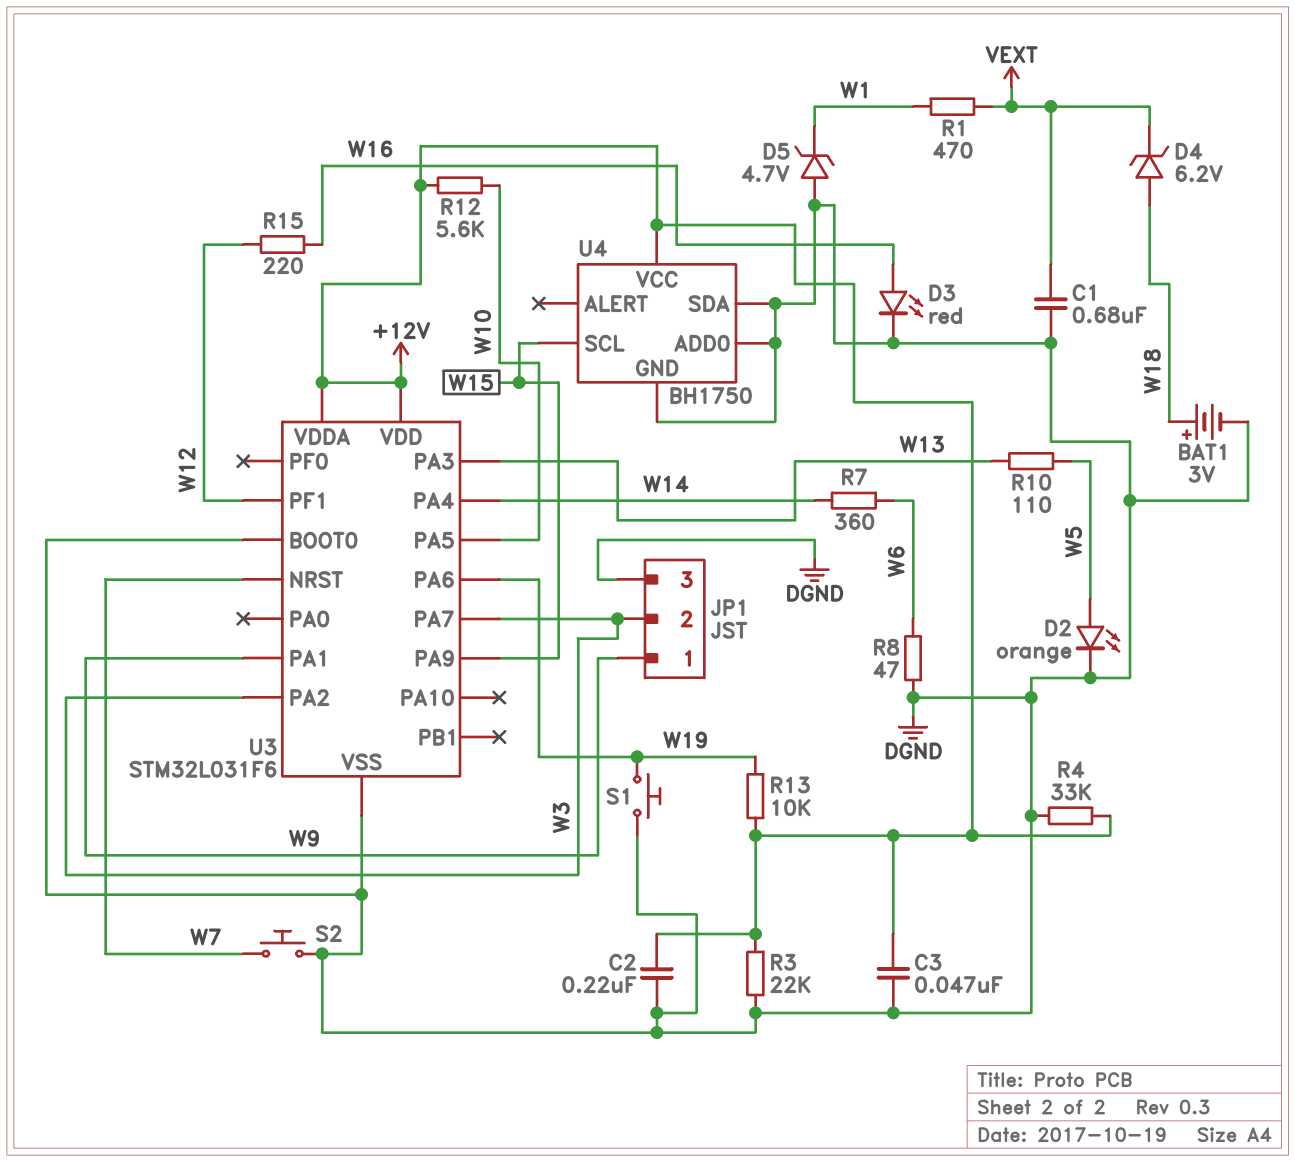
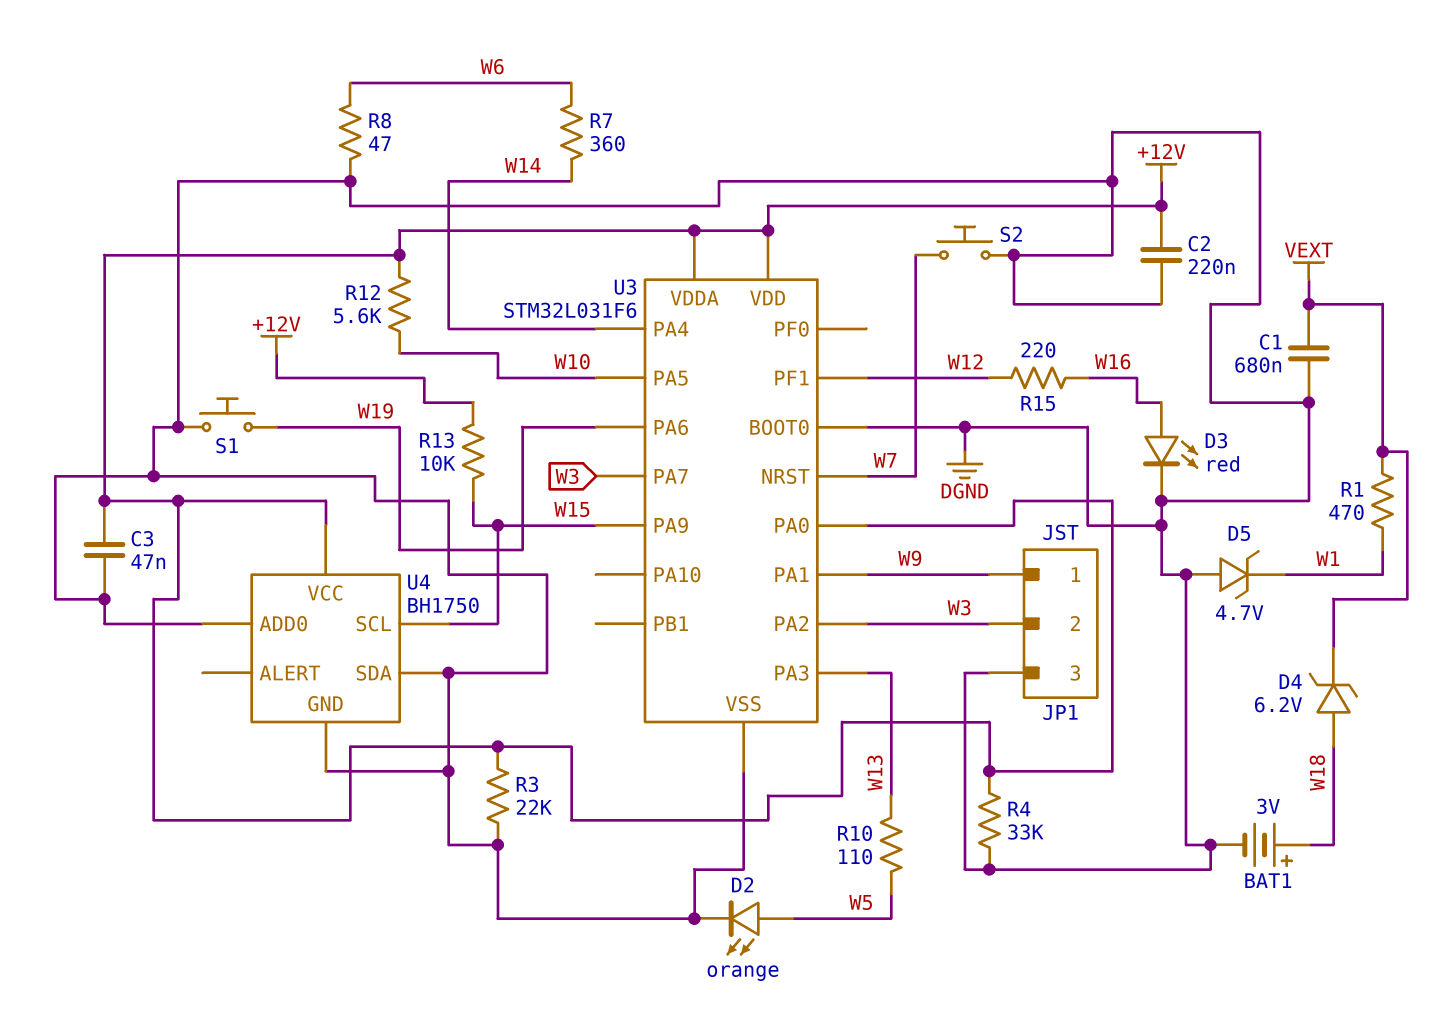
R13: 10k (+12V, W19) -> 10k (+12V, W15)
U3 pin PA0: none -> +12V

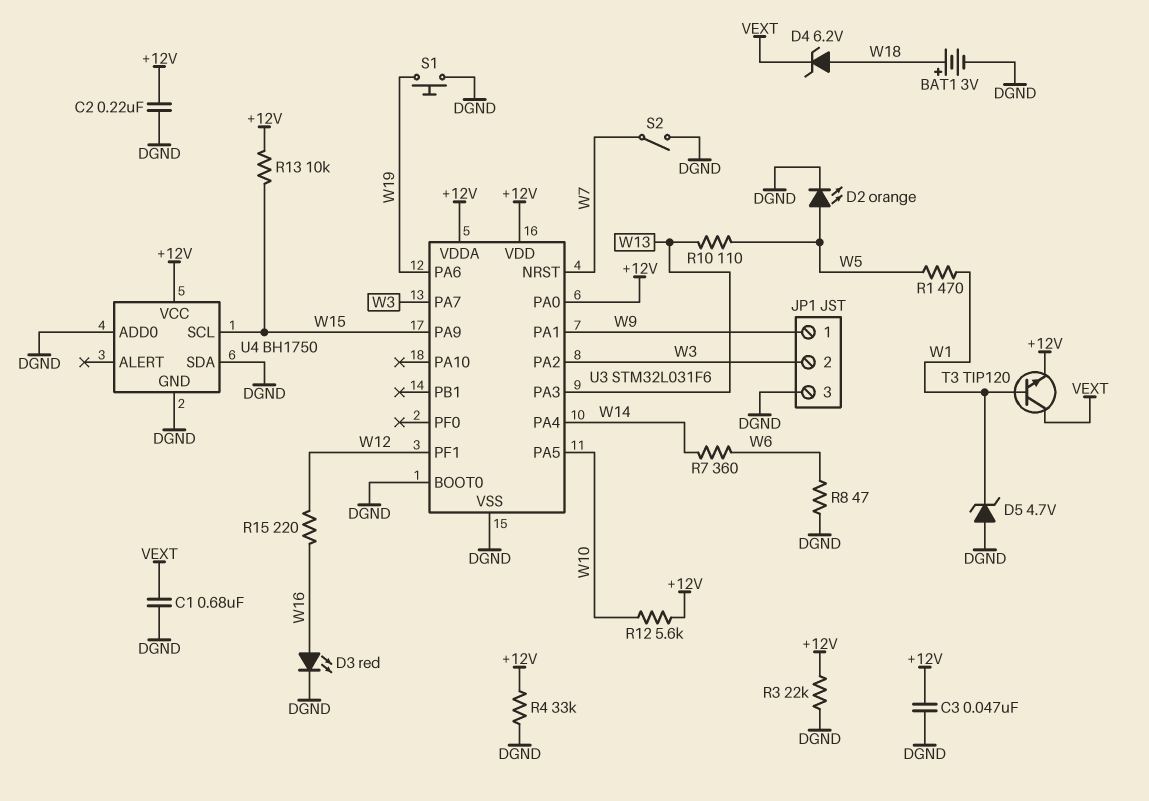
R1: 470 (VEXT, W1) -> 470 (W1, W5)
S2: button (DGND, W7) -> switch (DGND, W7)
T3: none -> NPN TIP120 (B W1, C VEXT, E +12V)

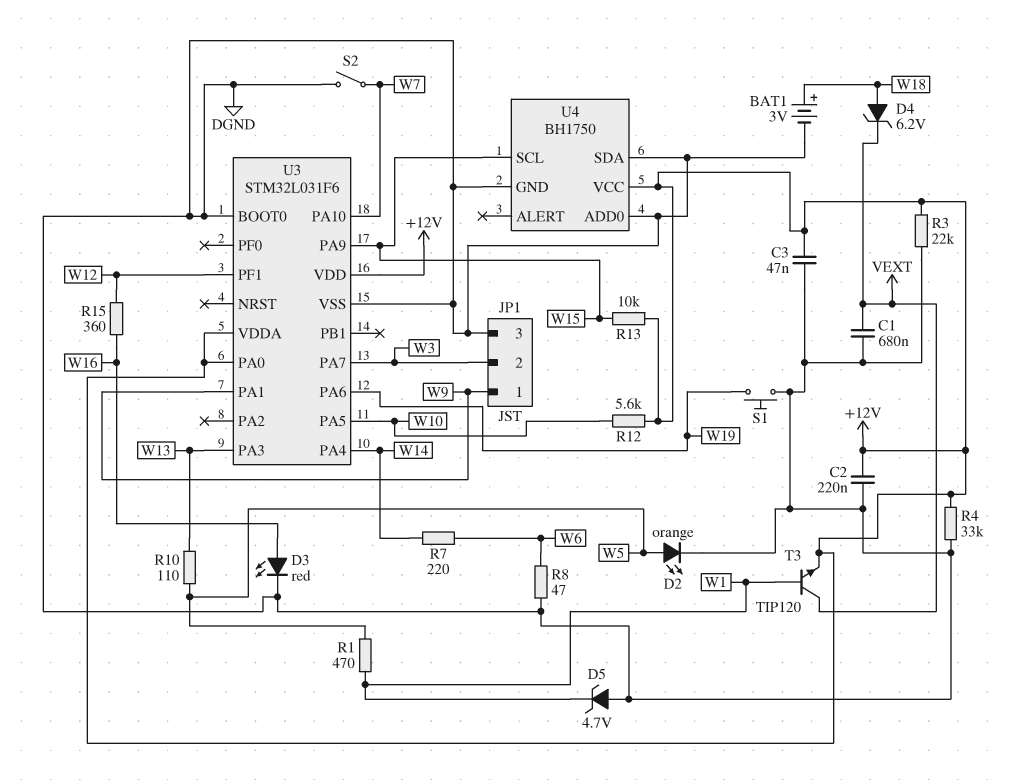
R7: 360 (W6, W14) -> 220 (W6, W14)
R15: 220 (W12, W16) -> 360 (W12, W16)
U3 pin NRST: W7 -> none
U3 pin PA2: W3 -> none
U3 pin PA10: none -> W7

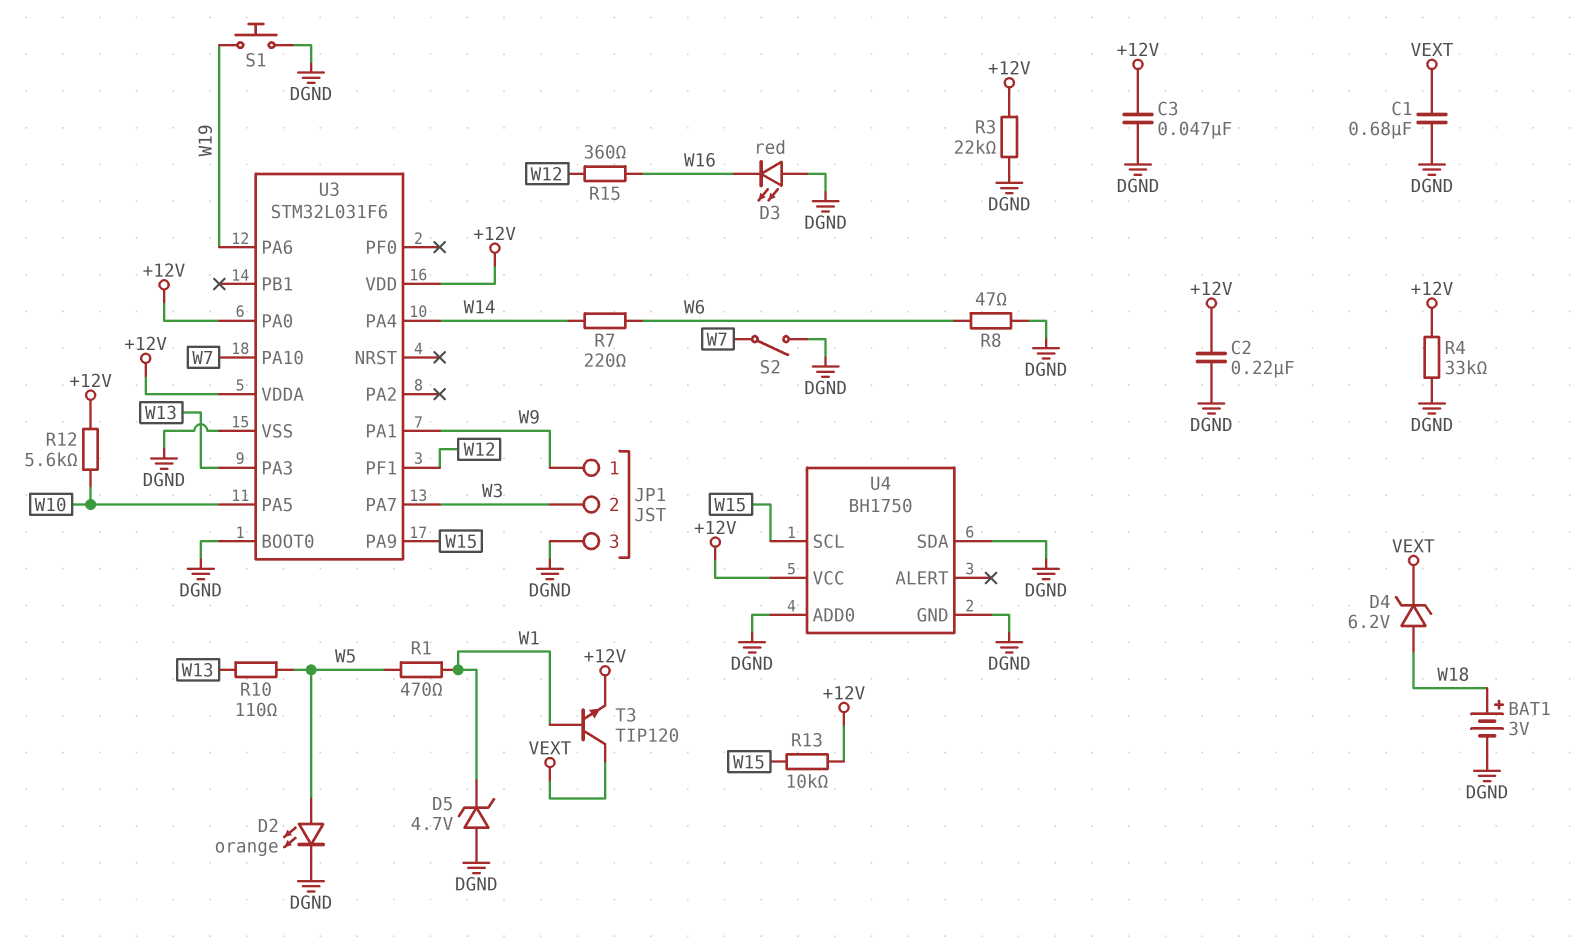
D3: LED red (A W16, K DGND) -> LED red (A DGND, K W16)

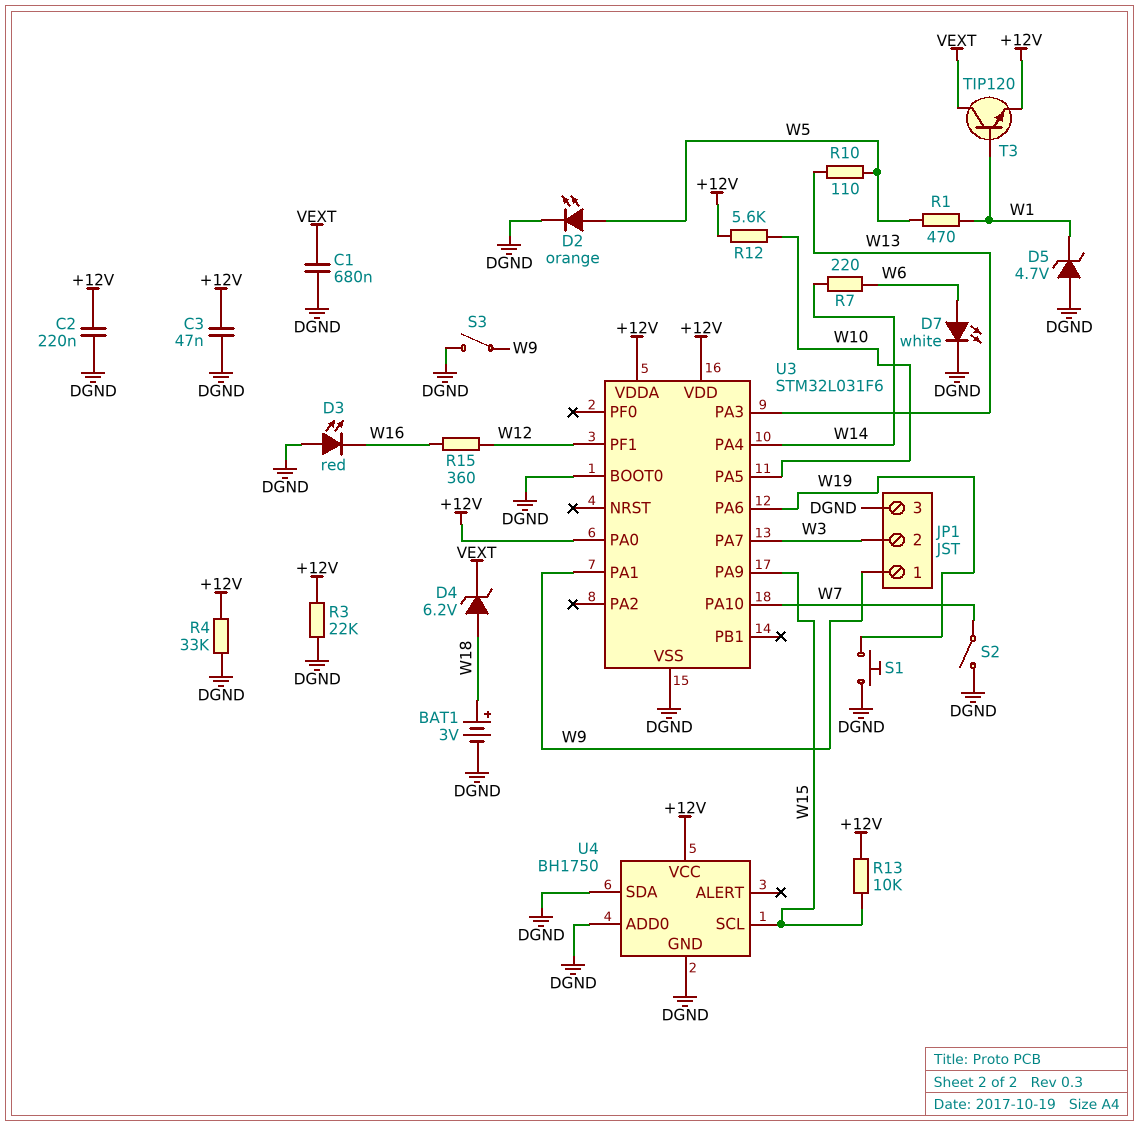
D7: none -> LED white (A W6, K DGND)
R8: 47 (DGND, W6) -> none
S3: none -> switch (DGND, W9)

